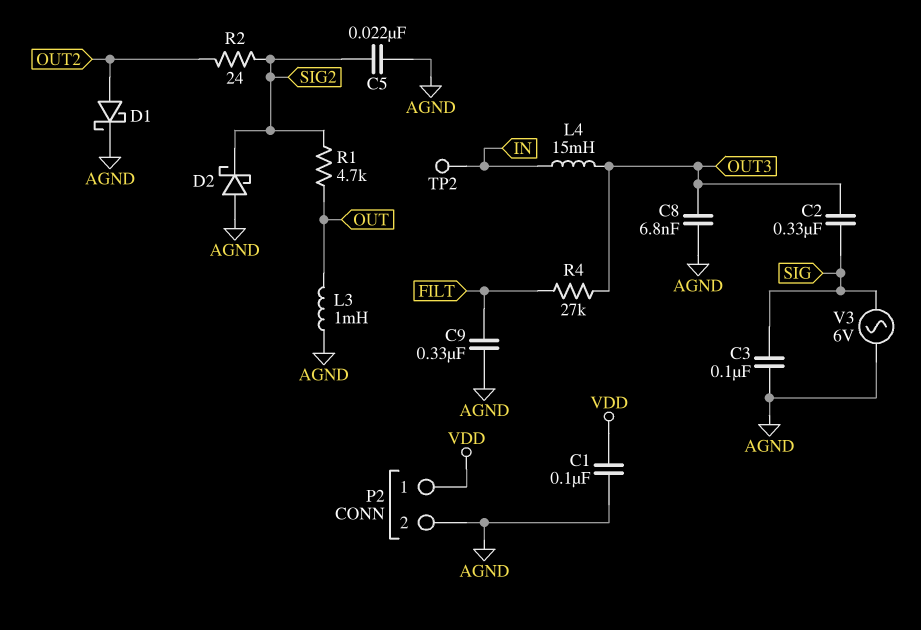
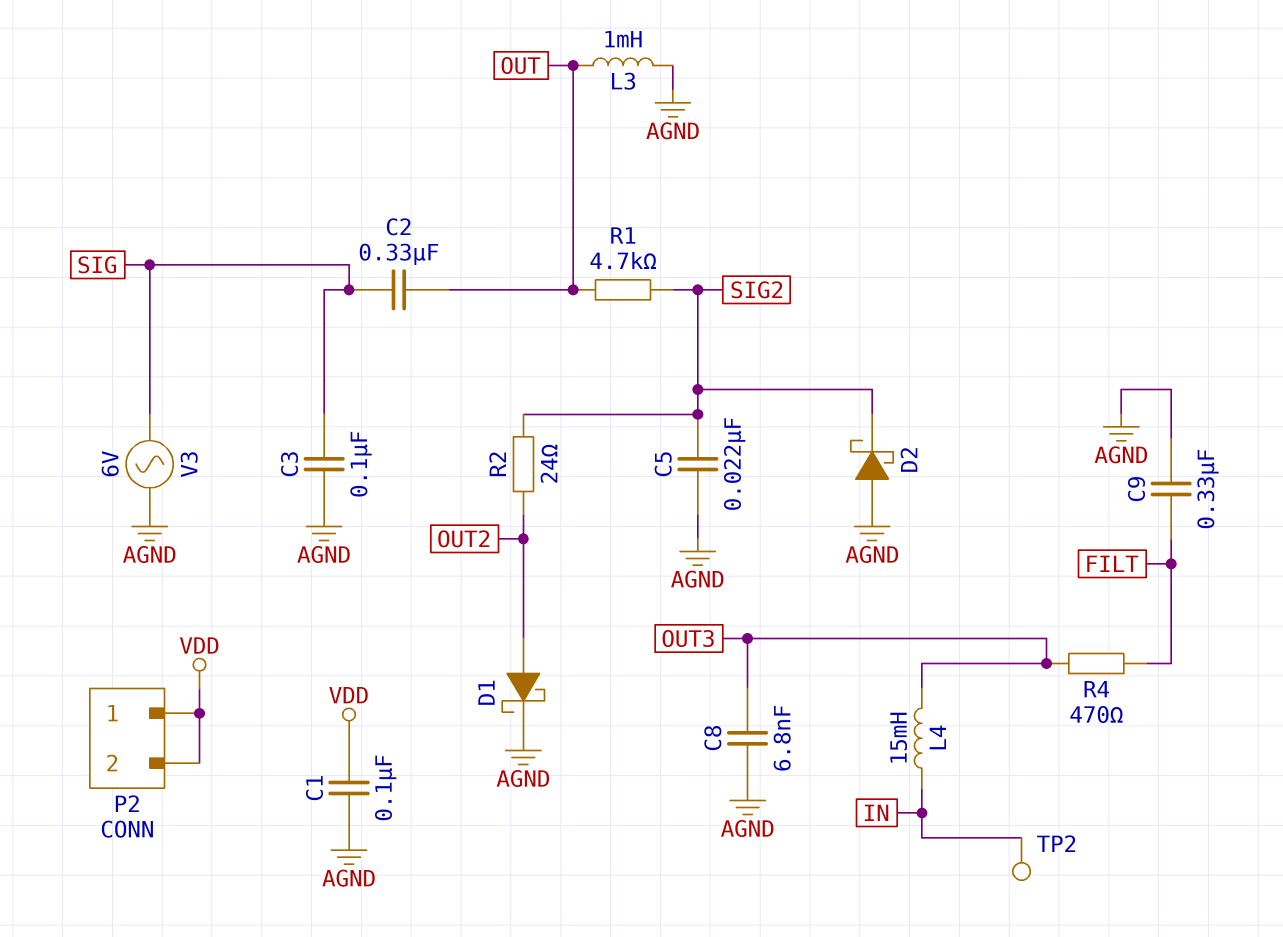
C2: 330nF (OUT3, SIG) -> 330nF (OUT, SIG)
P2 pin 2: AGND -> VDD
R4: 27k (FILT, OUT3) -> 470 (FILT, OUT3)

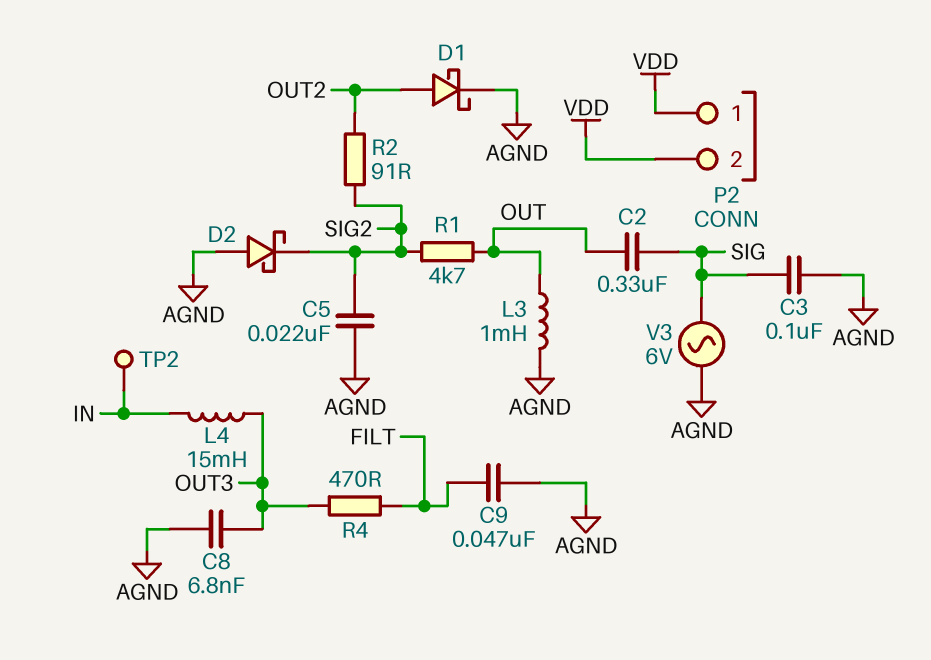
C1: 100nF (AGND, VDD) -> none
C9: 330nF (AGND, FILT) -> 47nF (AGND, FILT)
R2: 24 (OUT2, SIG2) -> 91 (OUT2, SIG2)

